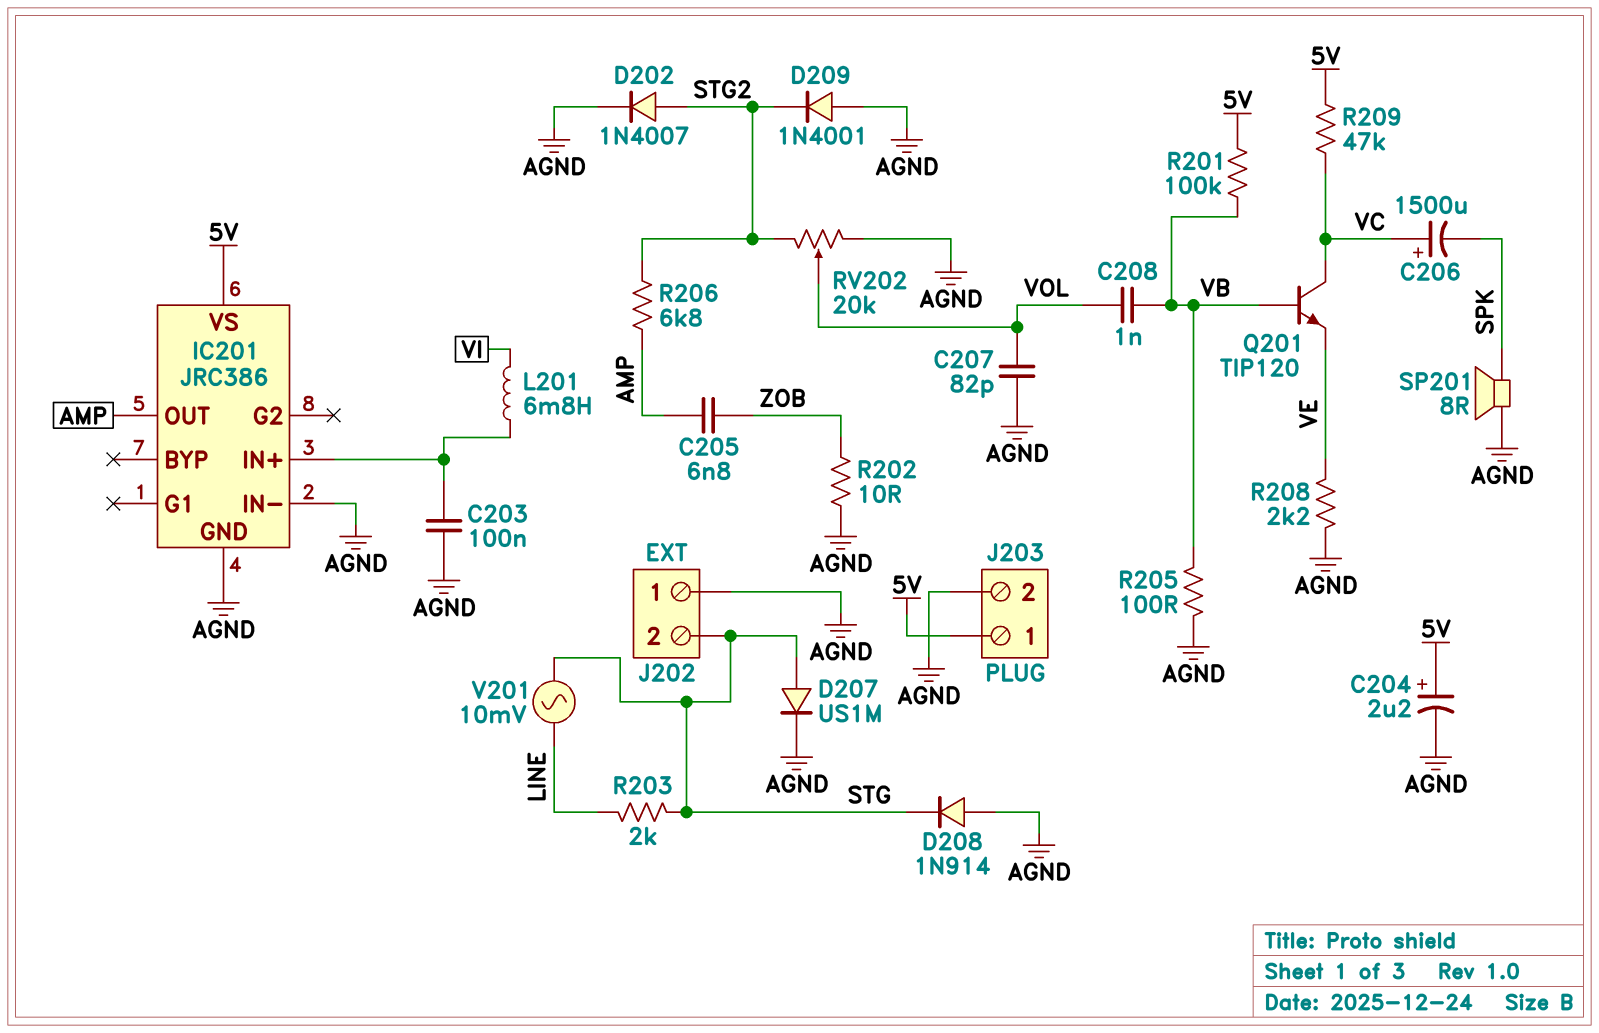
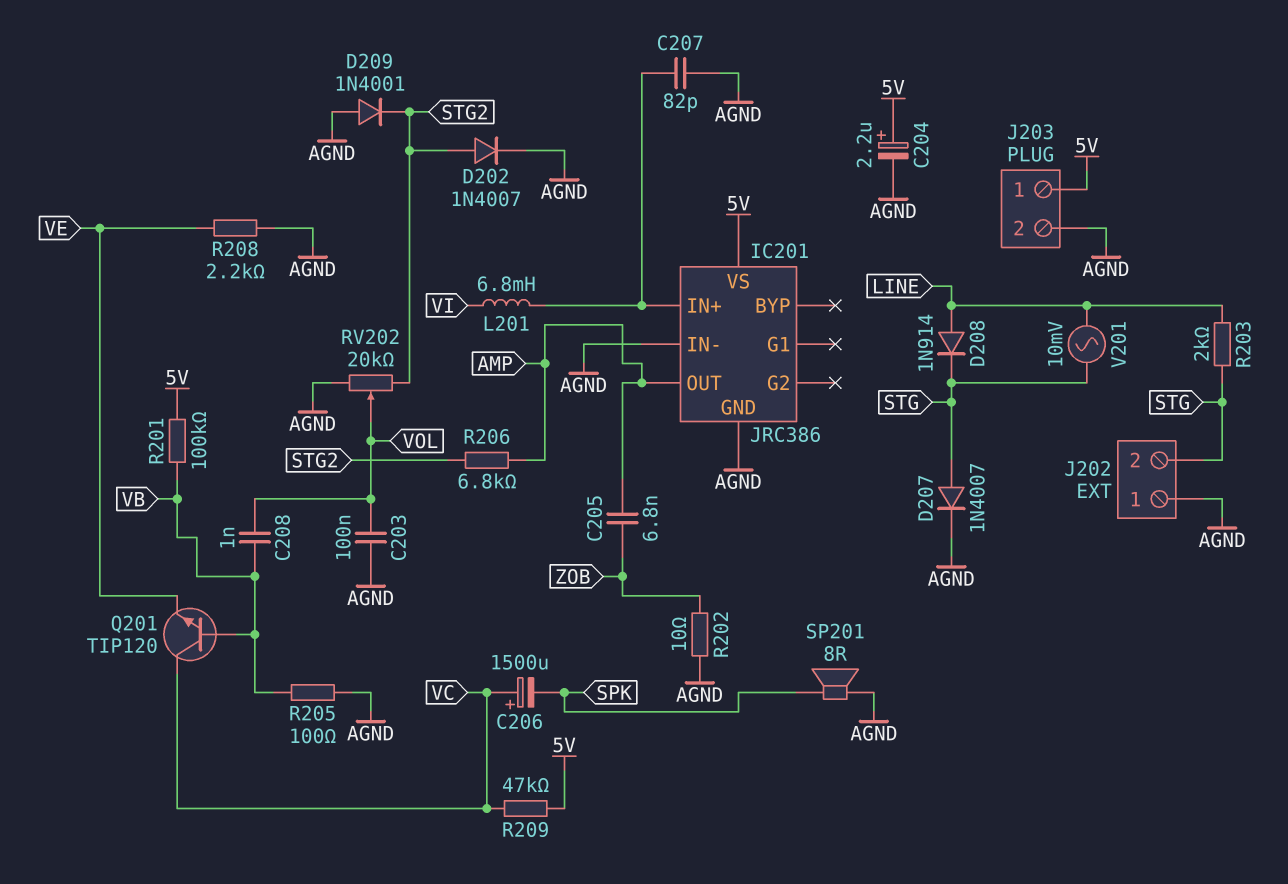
C203: 100nF (AGND, IC201/IN+) -> 100nF (AGND, VOL)
C207: 82pF (AGND, VOL) -> 82pF (AGND, IC201/IN+)
D207: diode US1M (A STG, K AGND) -> diode 1N4007 (A STG, K AGND)
D208: diode 1N914 (A AGND, K STG) -> diode 1N914 (A LINE, K STG)

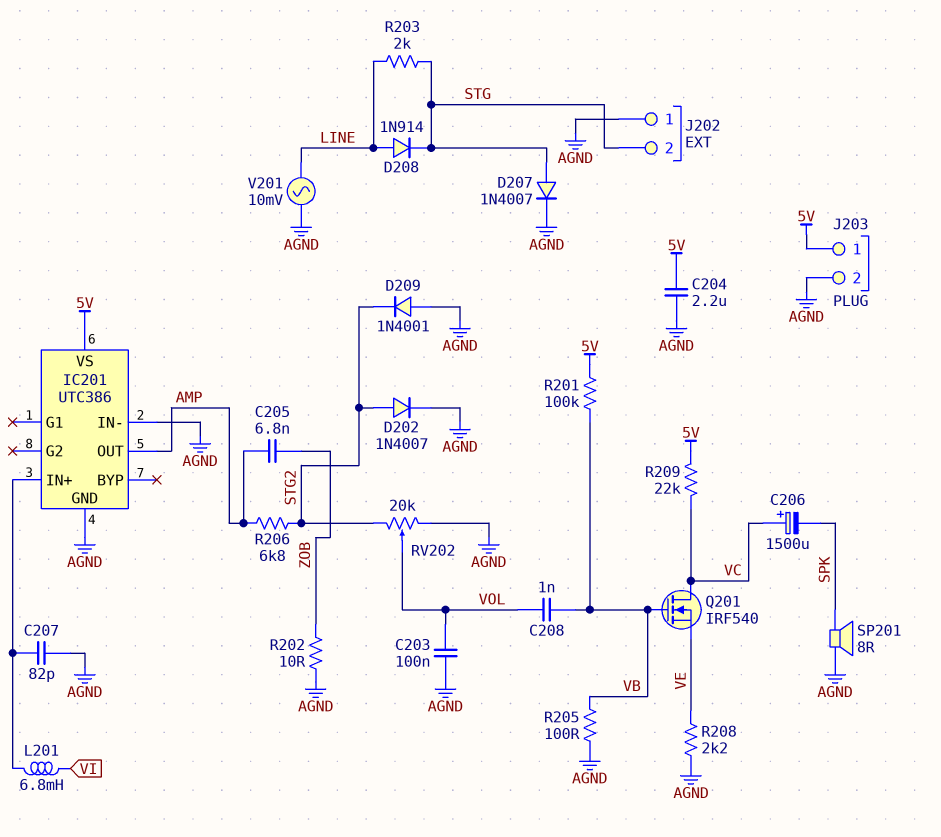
C204: 2.2uF (plus 5V, minus AGND) -> 2.2uF (5V, AGND)
IC201: JRC386 -> UTC386
Q201: NPN TIP120 (B VB, C VC, E VE) -> NMOS IRF540 (G VB, D VC, S VE)
R209: 47k (5V, VC) -> 22k (5V, VC)
V201: AC 10mV (LINE, STG) -> AC 10mV (AGND, LINE)

